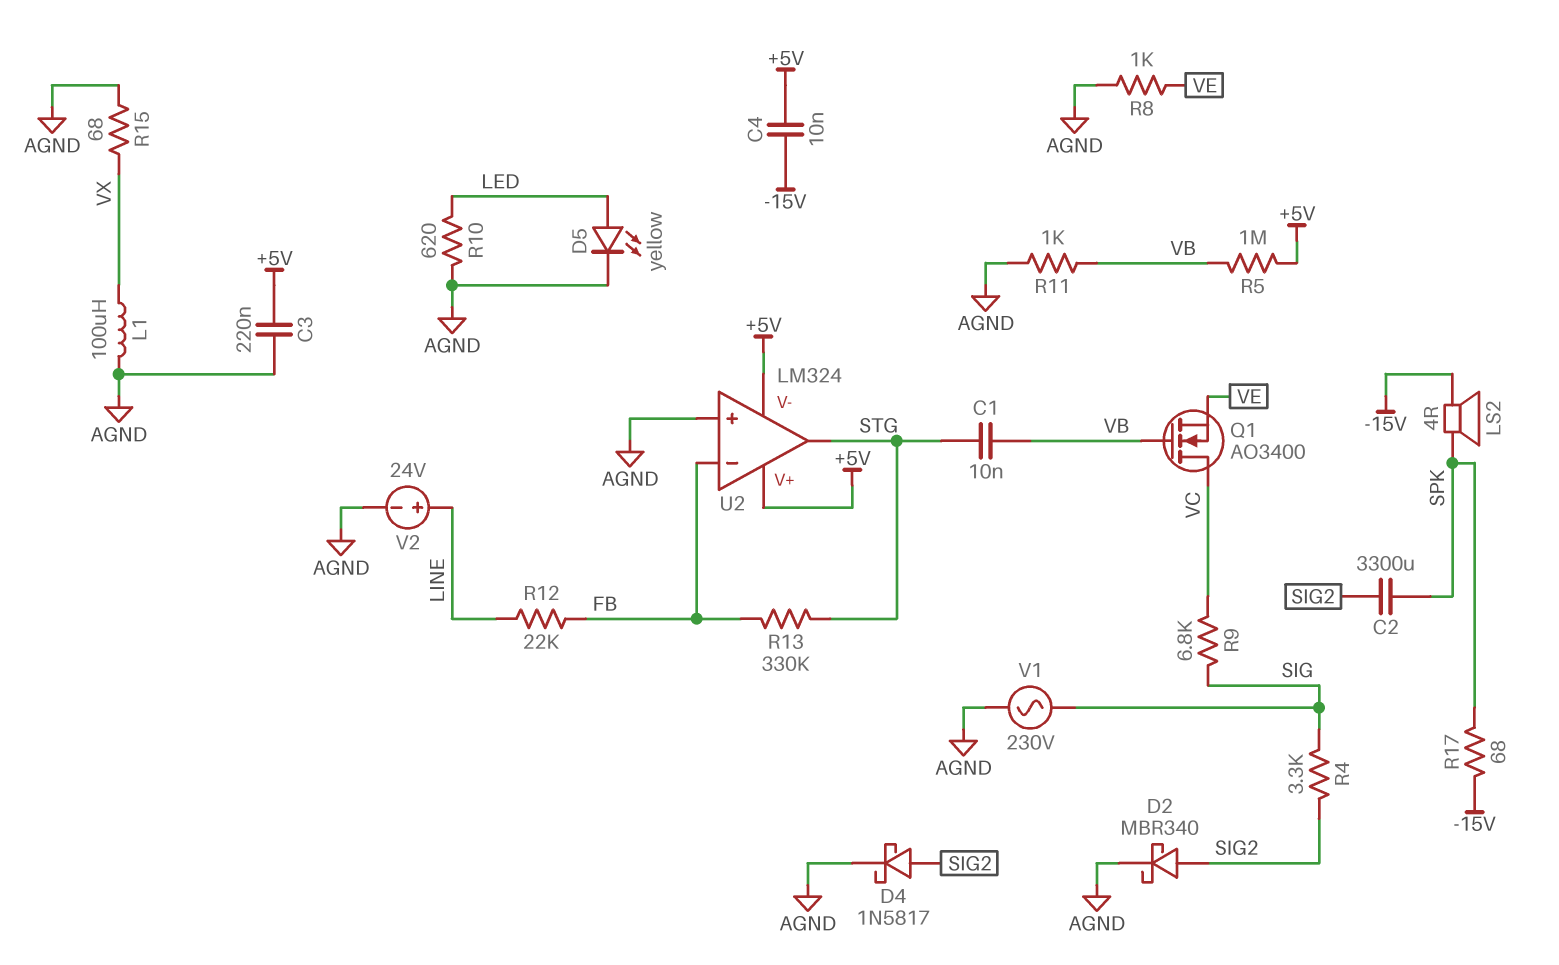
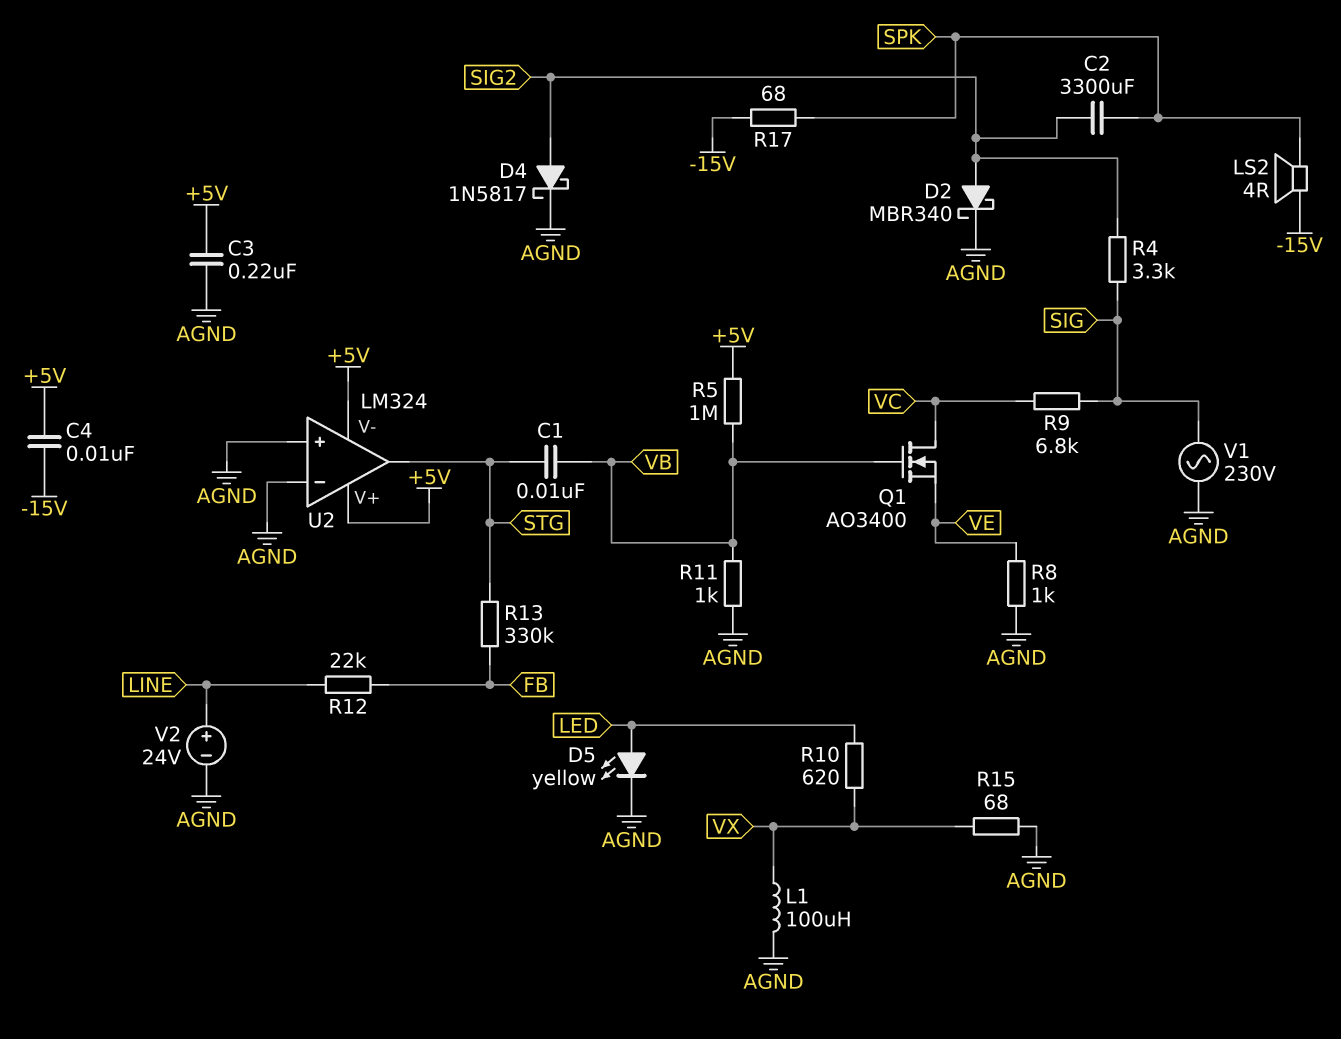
R10: 620 (AGND, LED) -> 620 (LED, VX)
U2 pin in-: FB -> AGND

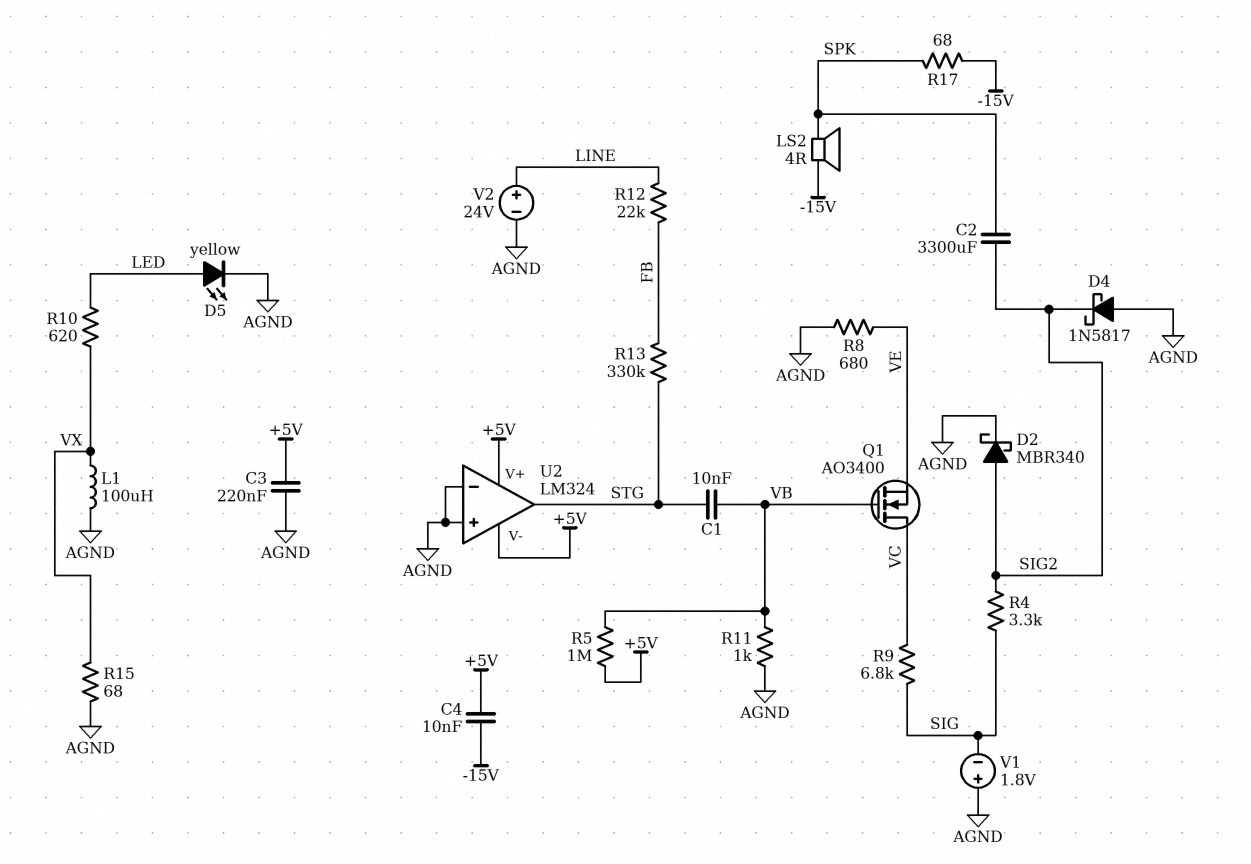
D4: schottky 1N5817 (A SIG2, K AGND) -> schottky 1N5817 (A AGND, K SIG2)
R8: 1k (AGND, VE) -> 680 (AGND, VE)
V1: AC 230V (AGND, SIG) -> 1.8V (plus AGND, minus SIG)

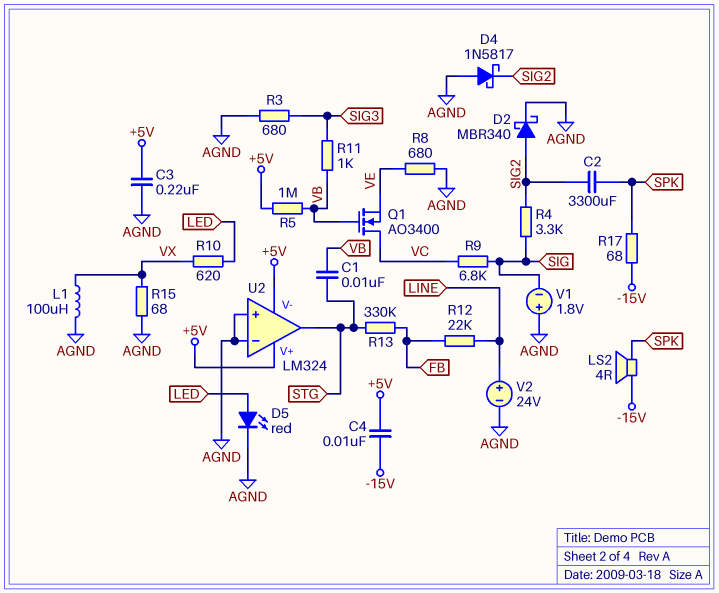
D5: LED yellow (A LED, K AGND) -> LED red (A LED, K AGND)
R3: none -> 680 (AGND, SIG3)
R11: 1k (AGND, VB) -> 1k (SIG3, VB)

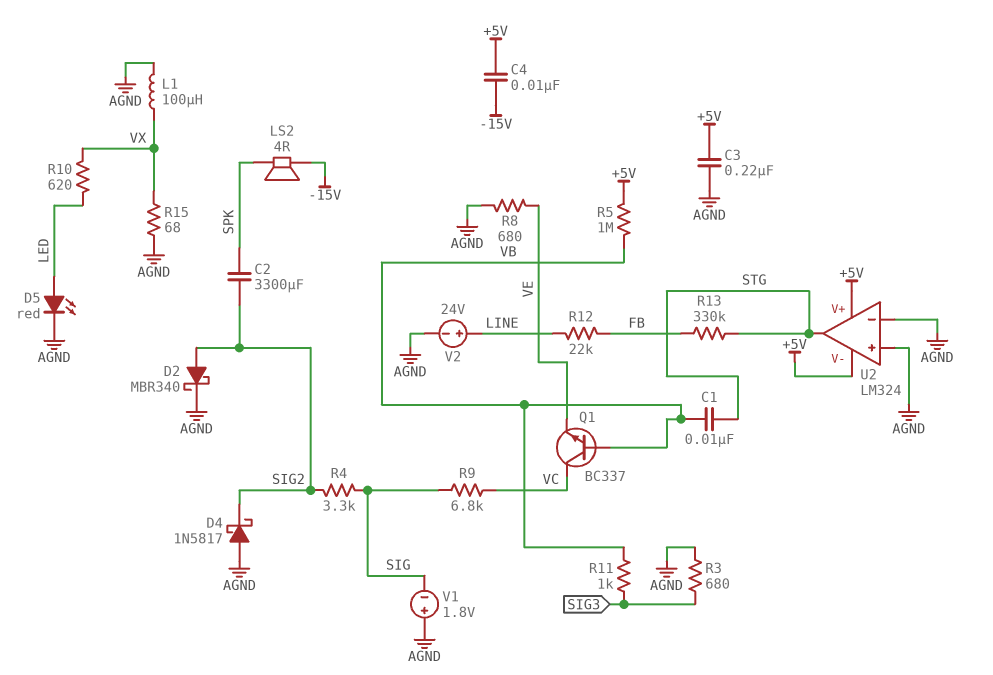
Q1: NMOS AO3400 (G VB, D VC, S VE) -> NPN BC337 (B VB, C VC, E VE)
R17: 68 (-15V, SPK) -> none

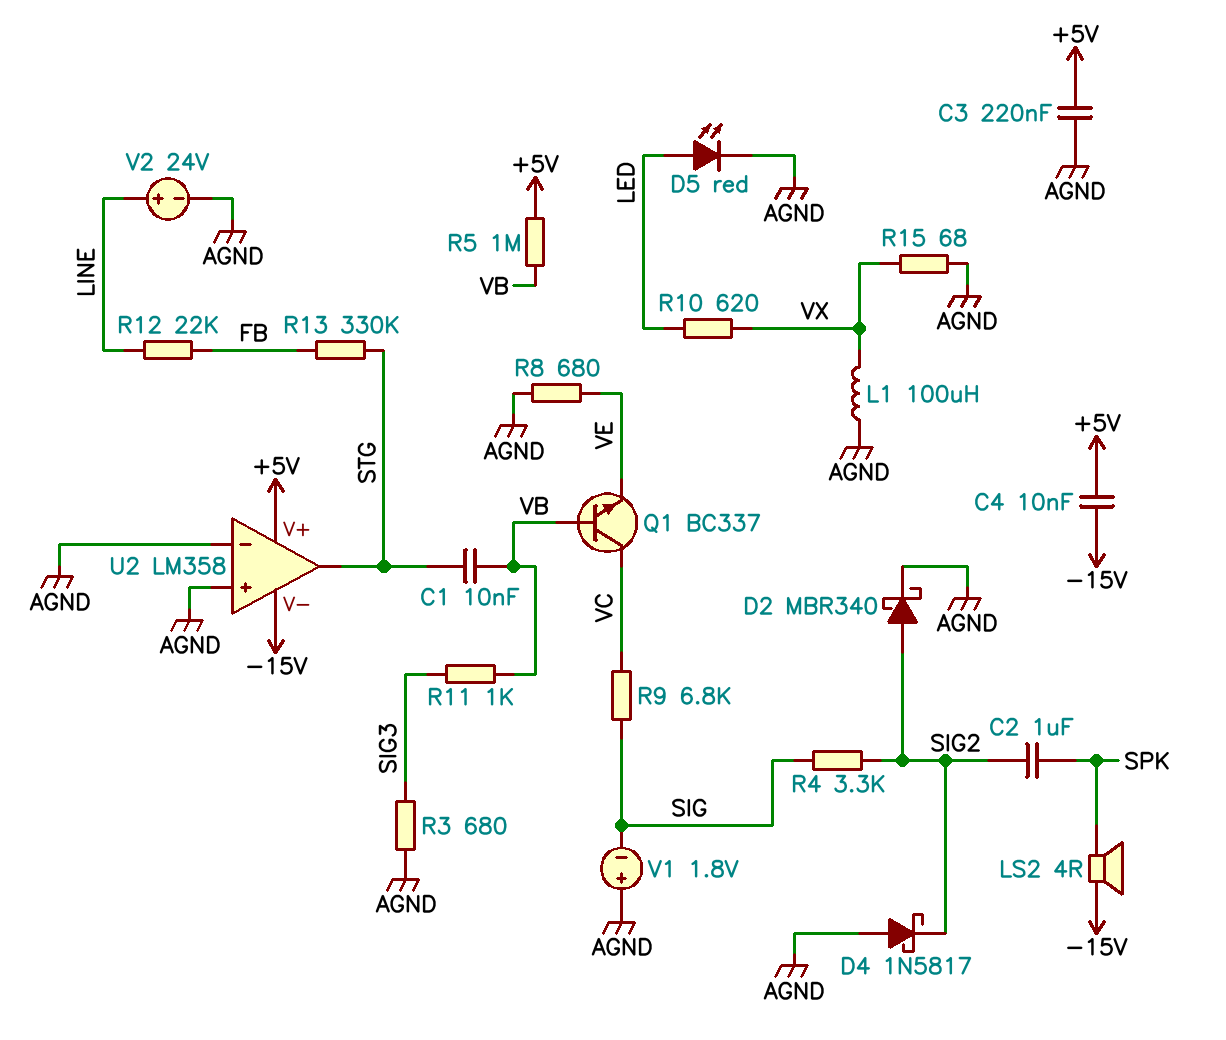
C2: 3300uF (SIG2, SPK) -> 1uF (SIG2, SPK)
U2: LM324 -> LM358
U2 pin V-: +5V -> -15V

